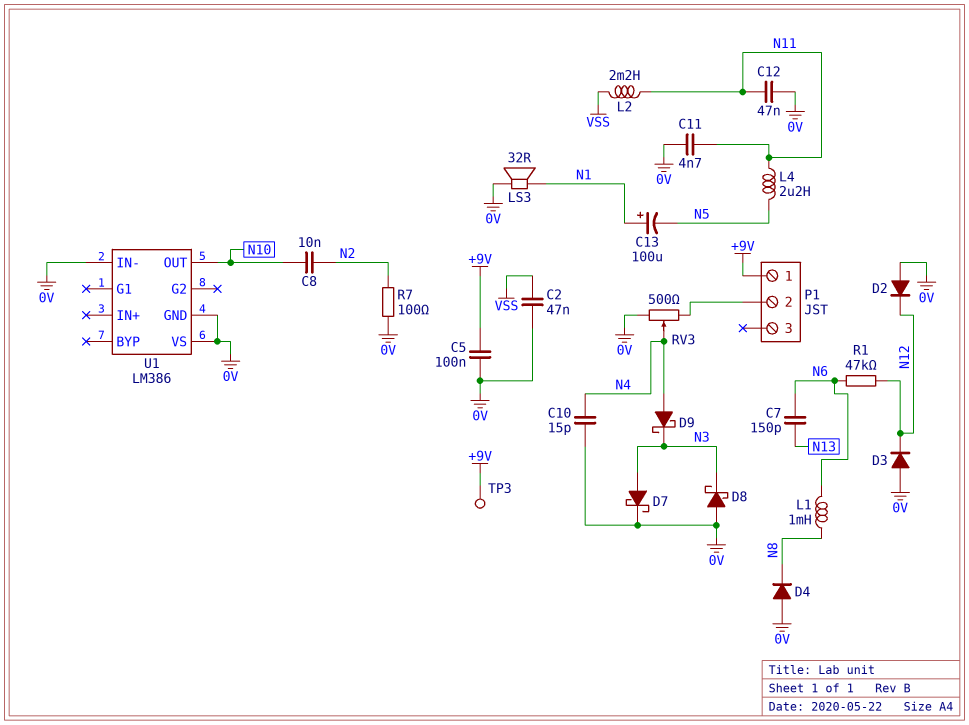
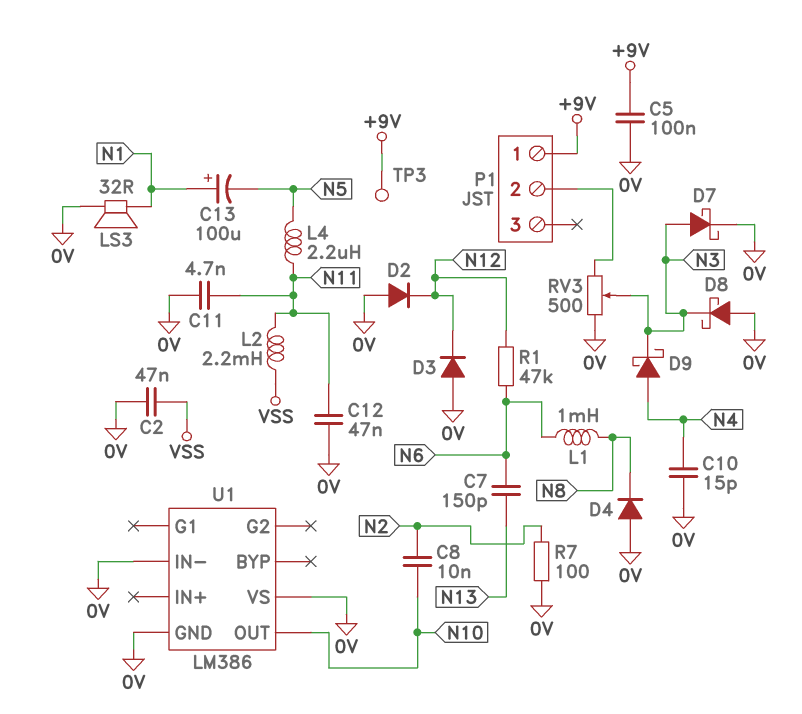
RV3: 500 (0V, P1/2, wiper N4) -> 500 (0V, P1/2, wiper N3)

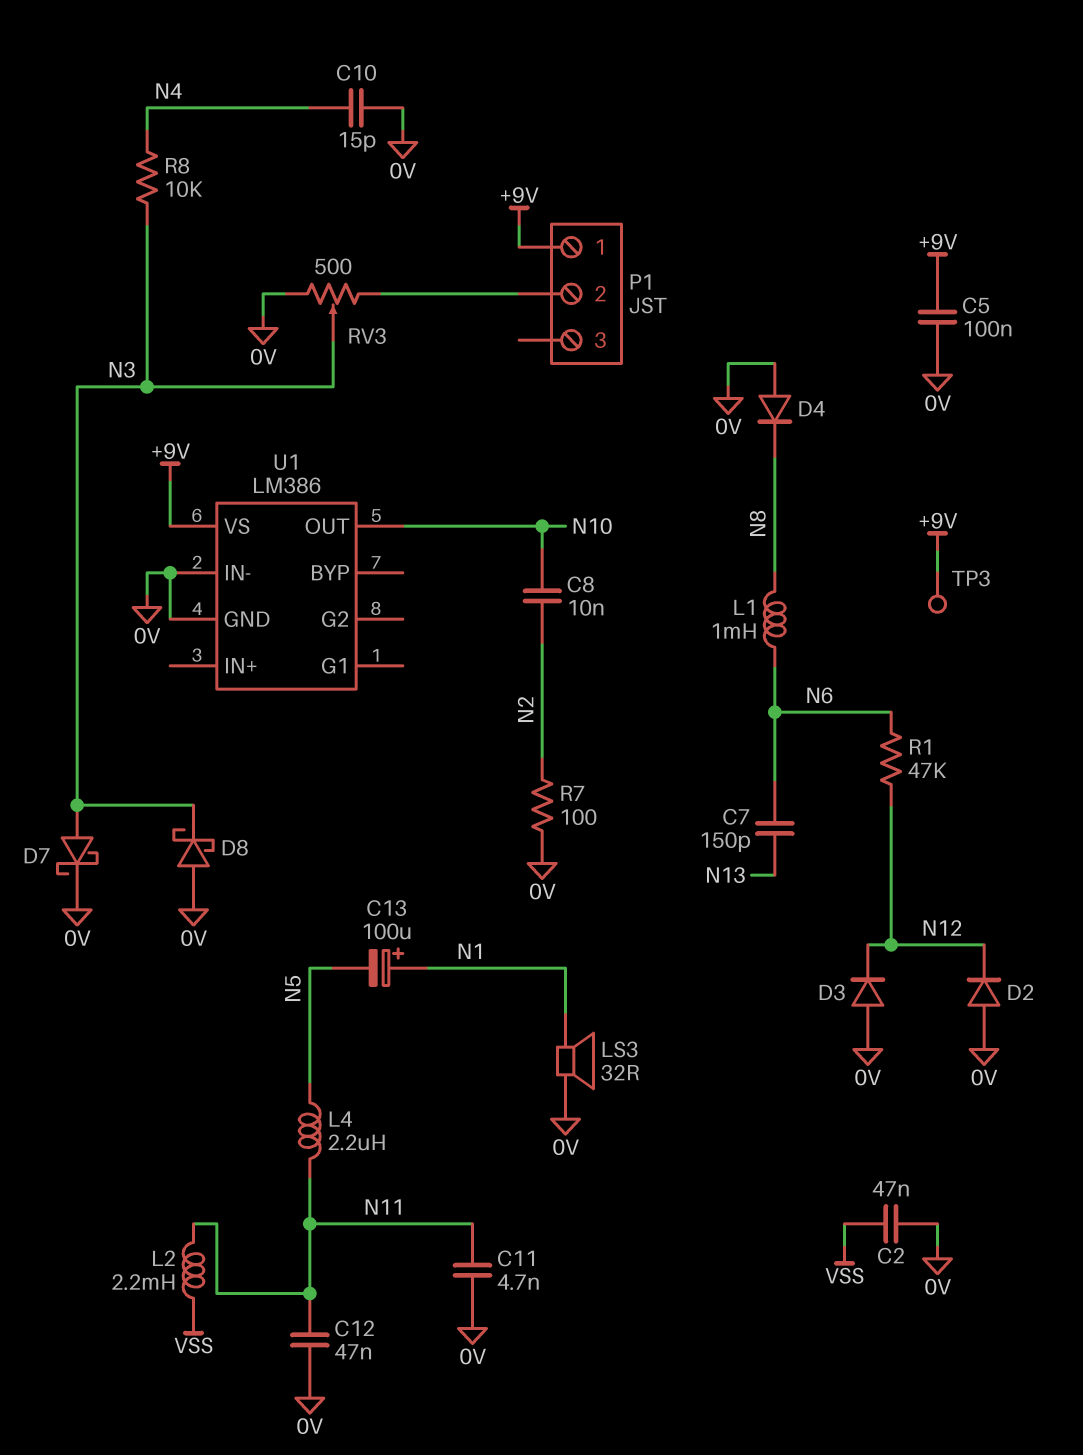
D9: schottky (A N4, K N3) -> none
R8: none -> 10k (N3, N4)
U1 pin VS: 0V -> +9V

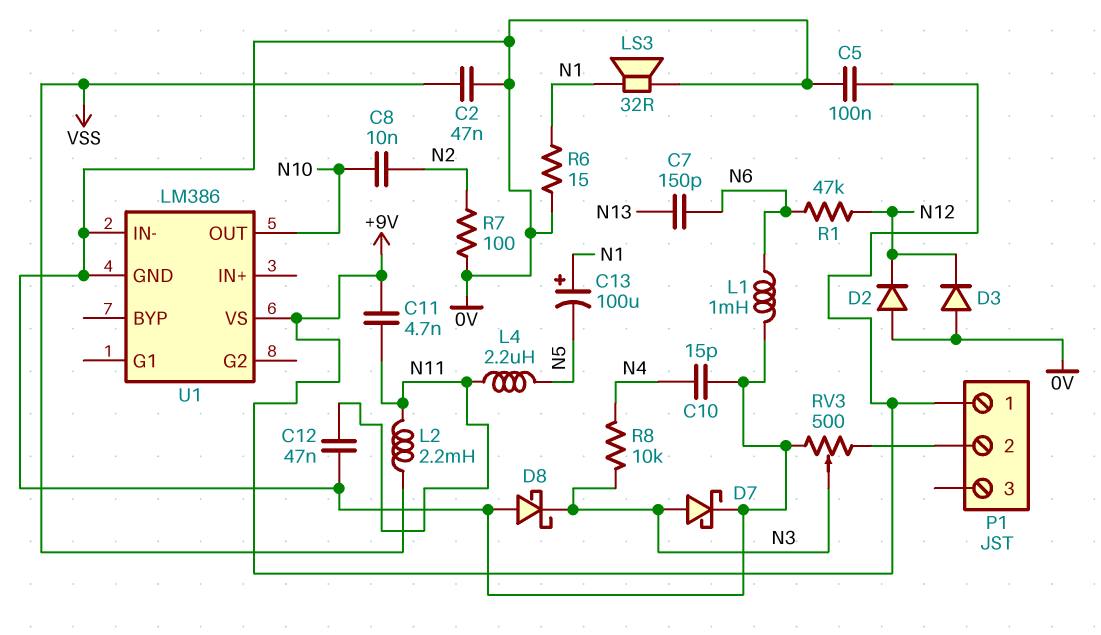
C11: 4.7nF (0V, N11) -> 4.7nF (+9V, N11)
D4: diode (A 0V, K N8) -> none
L1: 1mH (N6, N8) -> 1mH (0V, N6)
R6: none -> 15 (0V, N1)
TP3: test point (+9V) -> none

